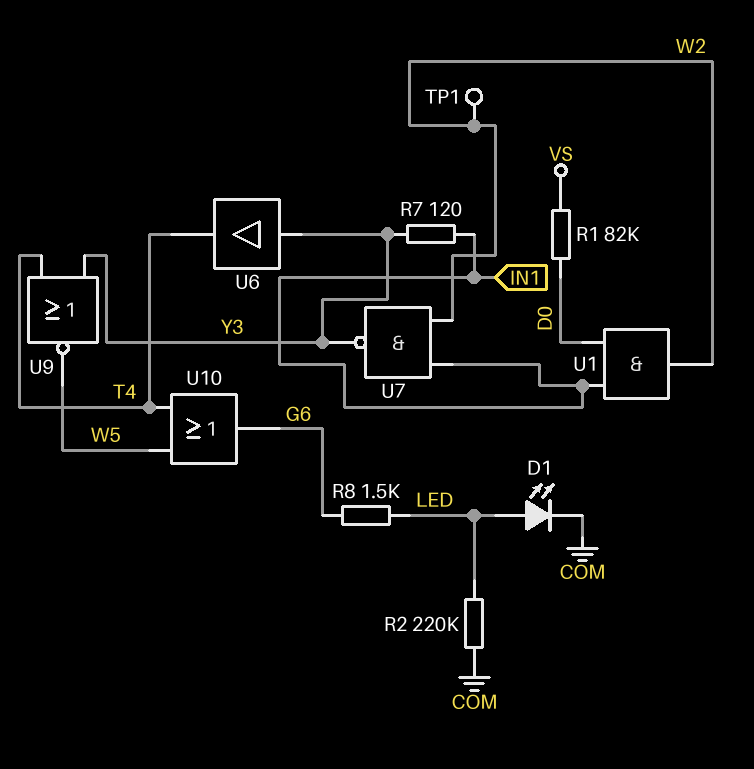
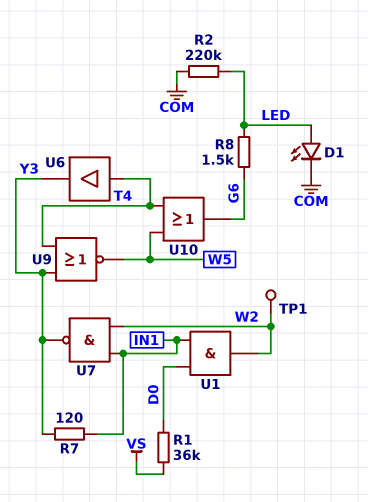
R1: 82k (D0, VS) -> 36k (D0, VS)
U6: buffer (in Y3, out T4) -> buffer (in T4, out Y3)

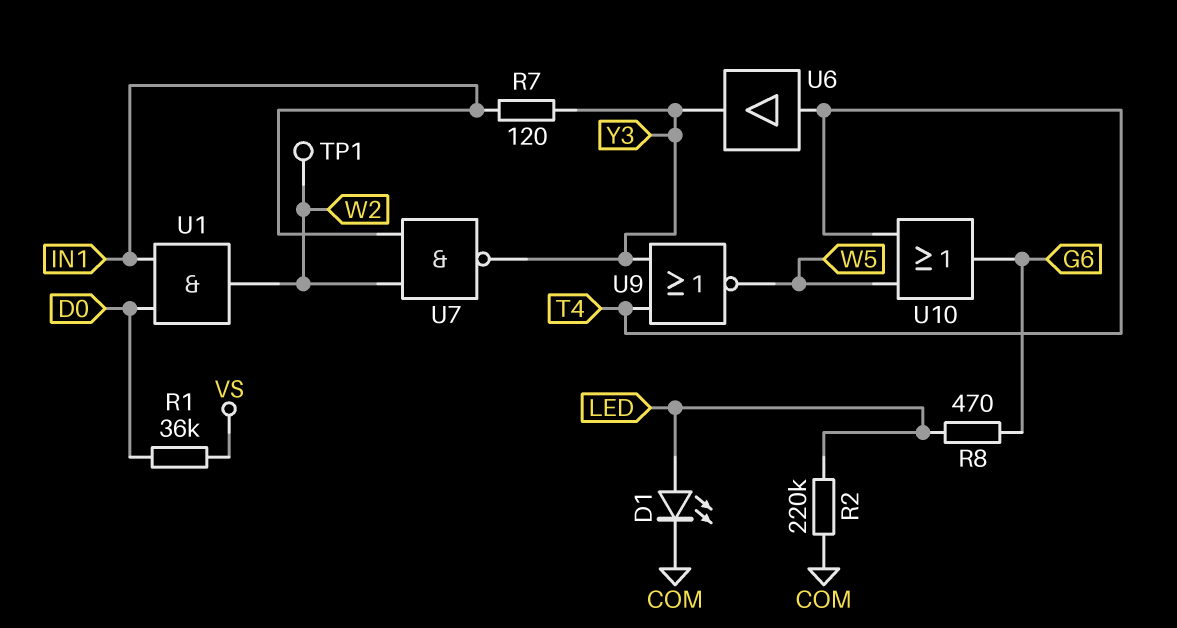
R8: 1.5k (G6, LED) -> 470 (G6, LED)

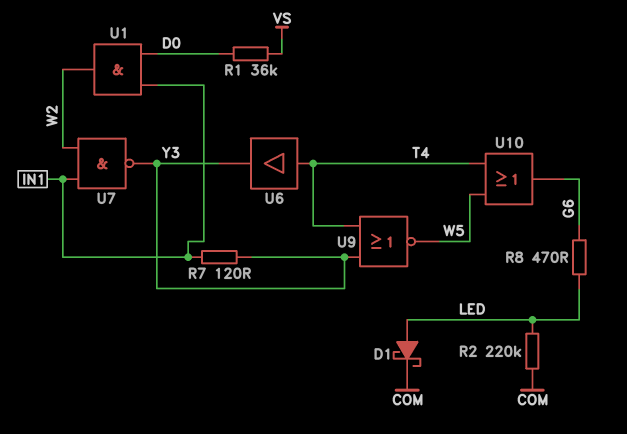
D1: LED (A LED, K COM) -> schottky (A LED, K COM)
TP1: test point (W2) -> none

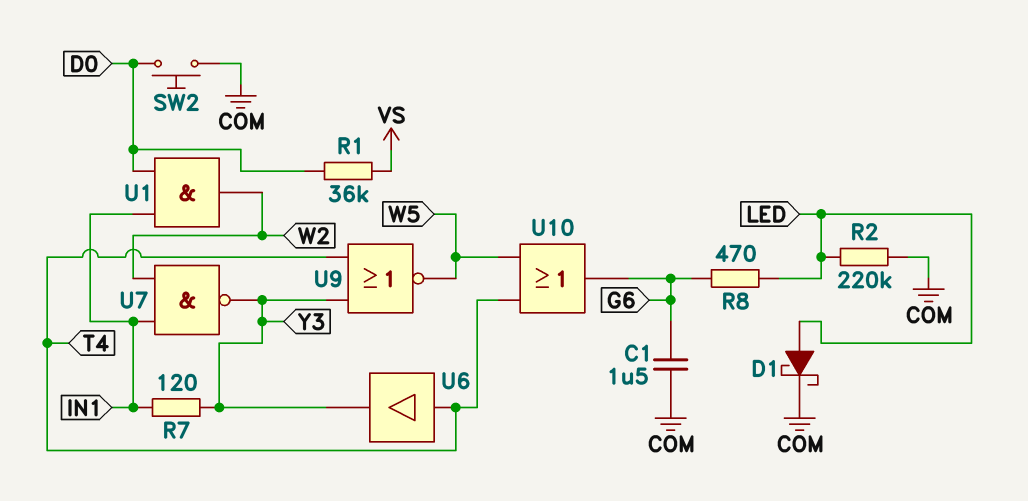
C1: none -> 1.5uF (COM, G6)
SW2: none -> button (COM, D0)

